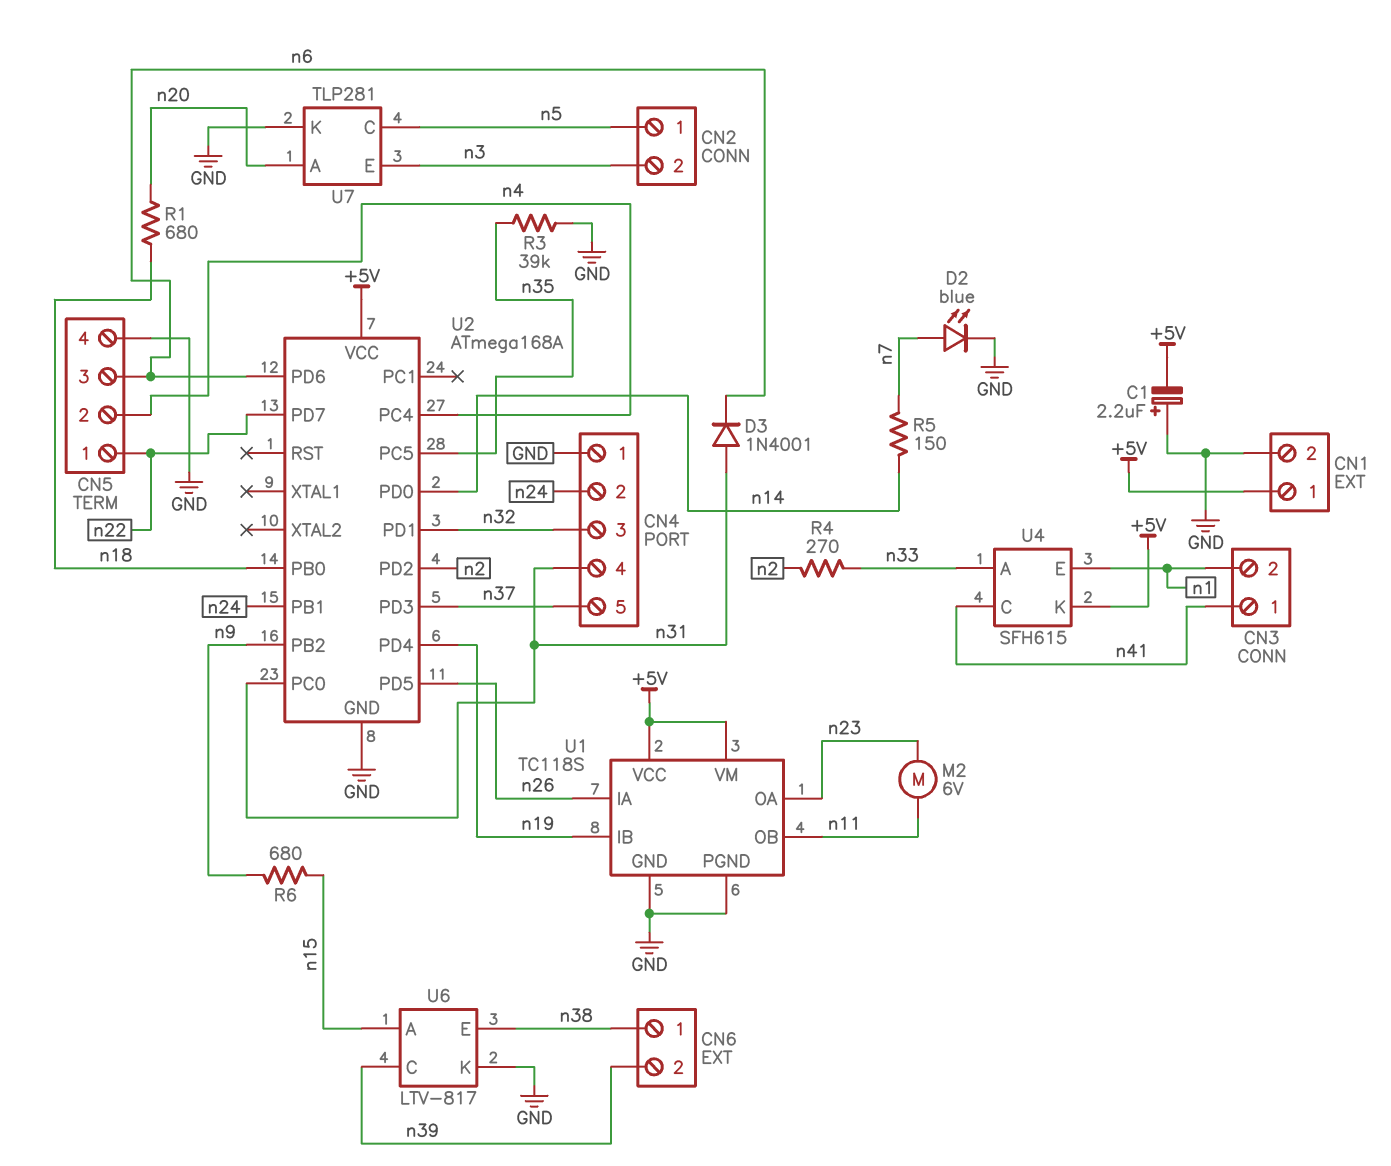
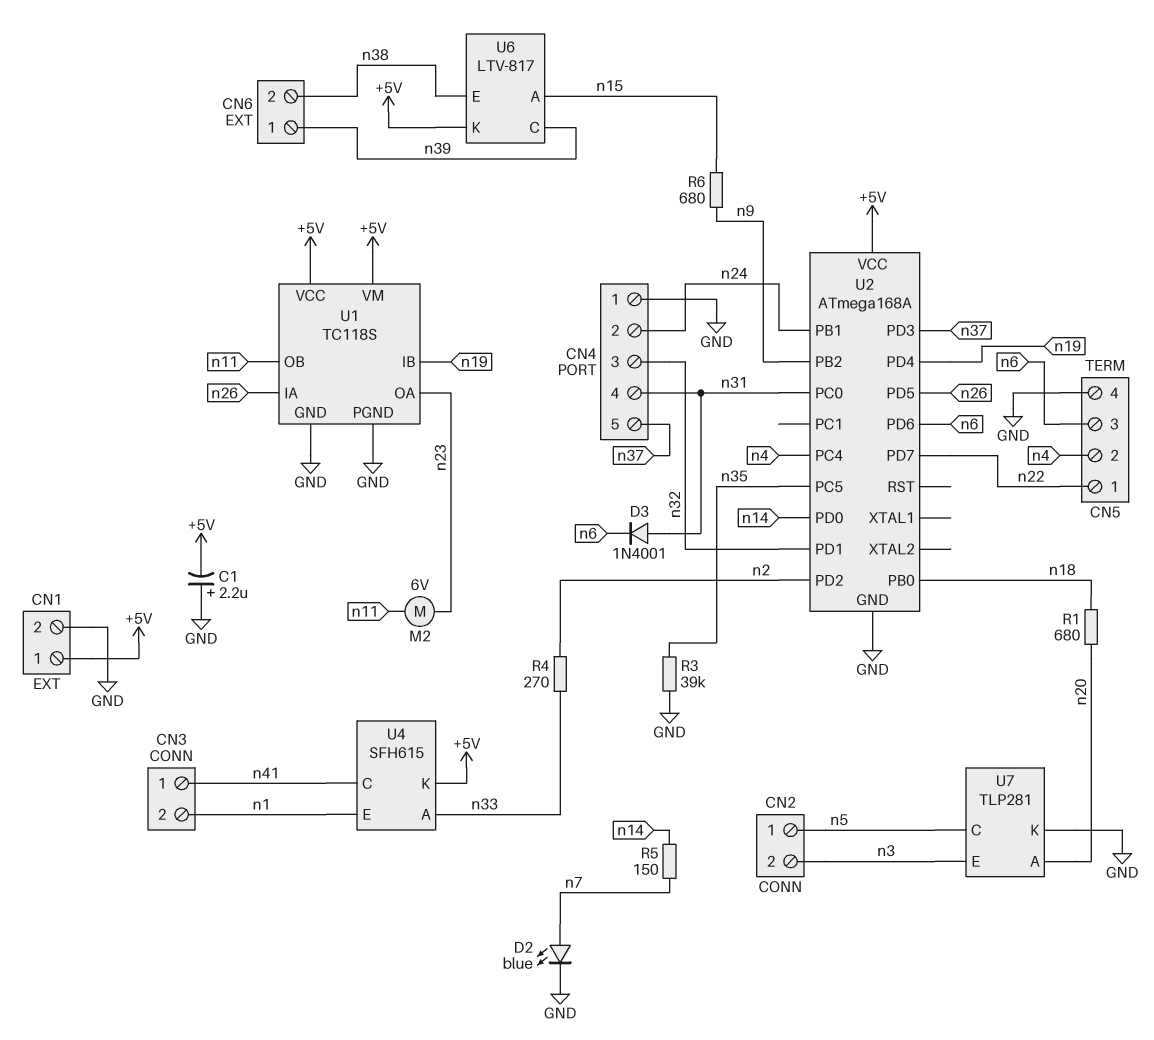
CN6 pin 1: n38 -> n39
CN6 pin 2: n39 -> n38
U6 pin K: GND -> +5V

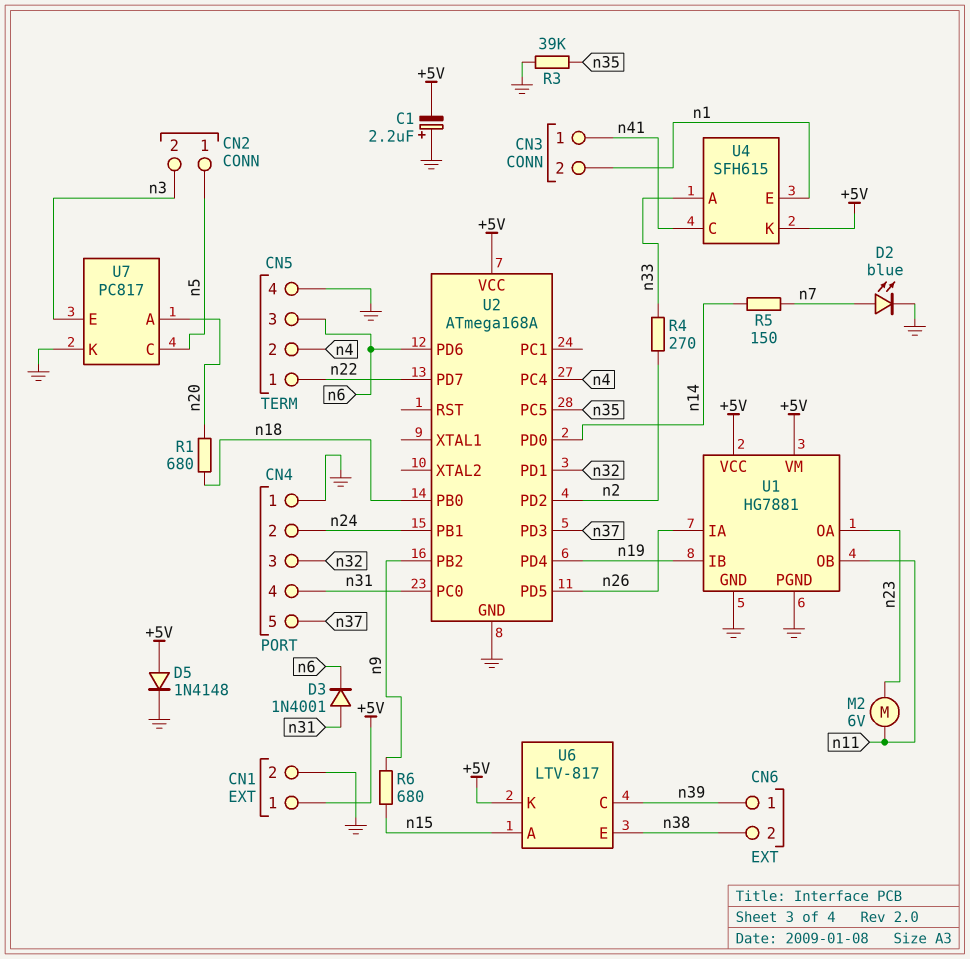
D5: none -> diode 1N4148 (A +5V, K GND)
U1: TC118S -> HG7881
U7: TLP281 -> PC817

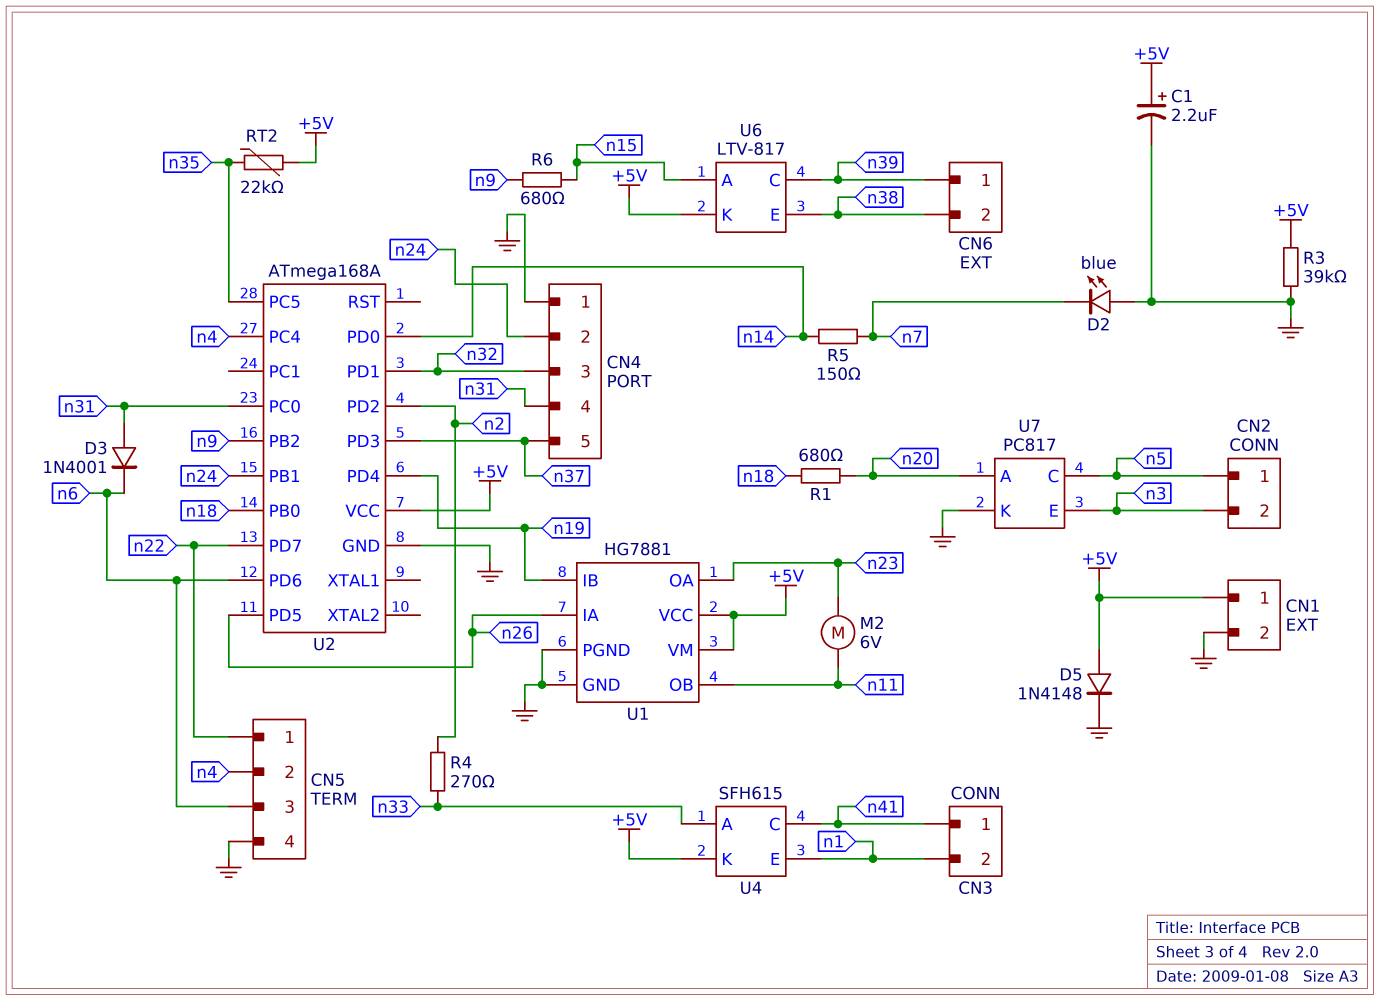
C1: 2.2uF (plus GND, minus +5V) -> 2.2uF (plus +5V, minus GND)
D2: LED blue (A n7, K GND) -> LED blue (A GND, K n7)
R3: 39k (GND, n35) -> 39k (+5V, GND)
RT2: none -> 22k (+5V, n35)

